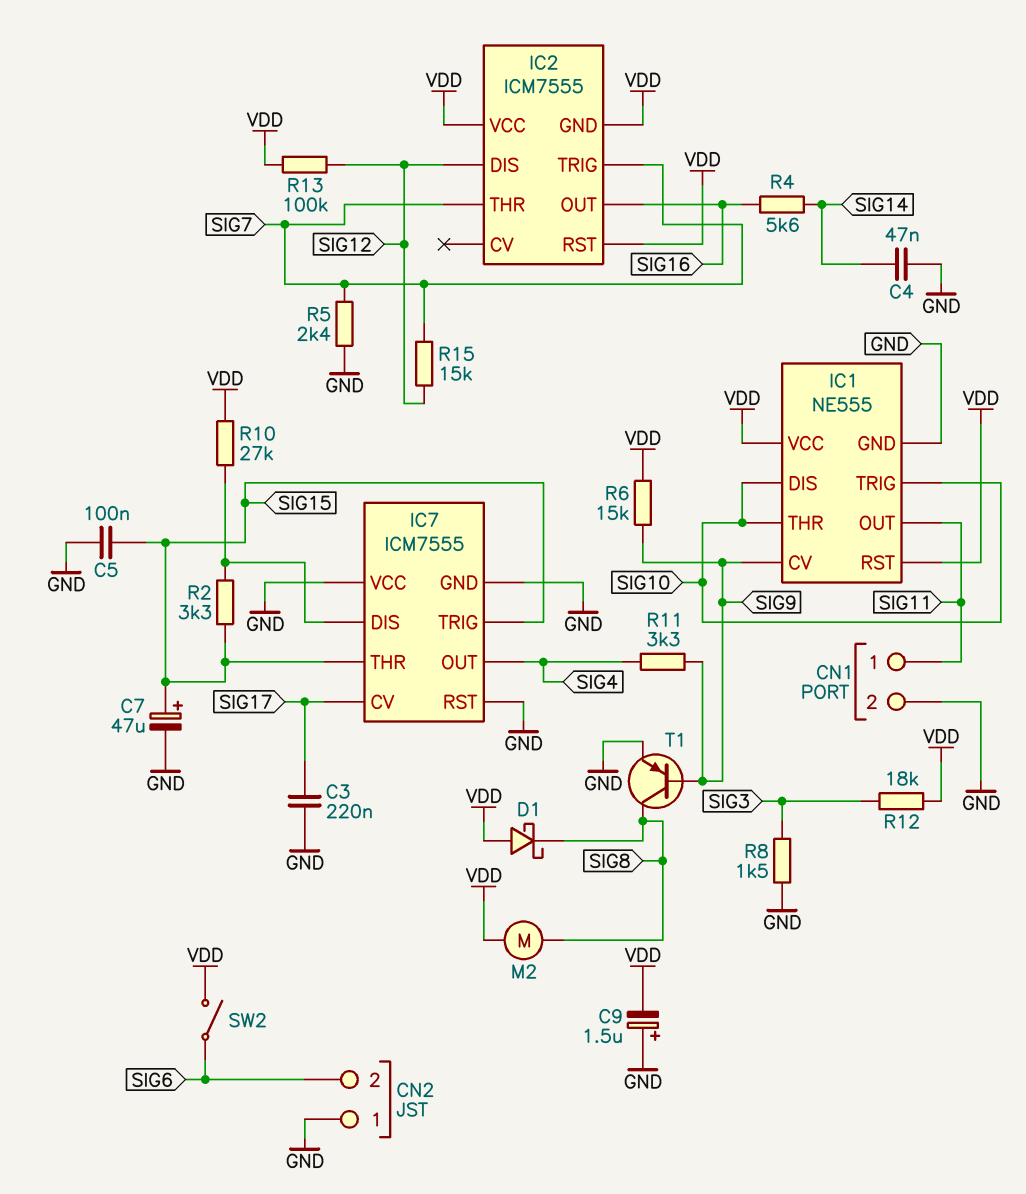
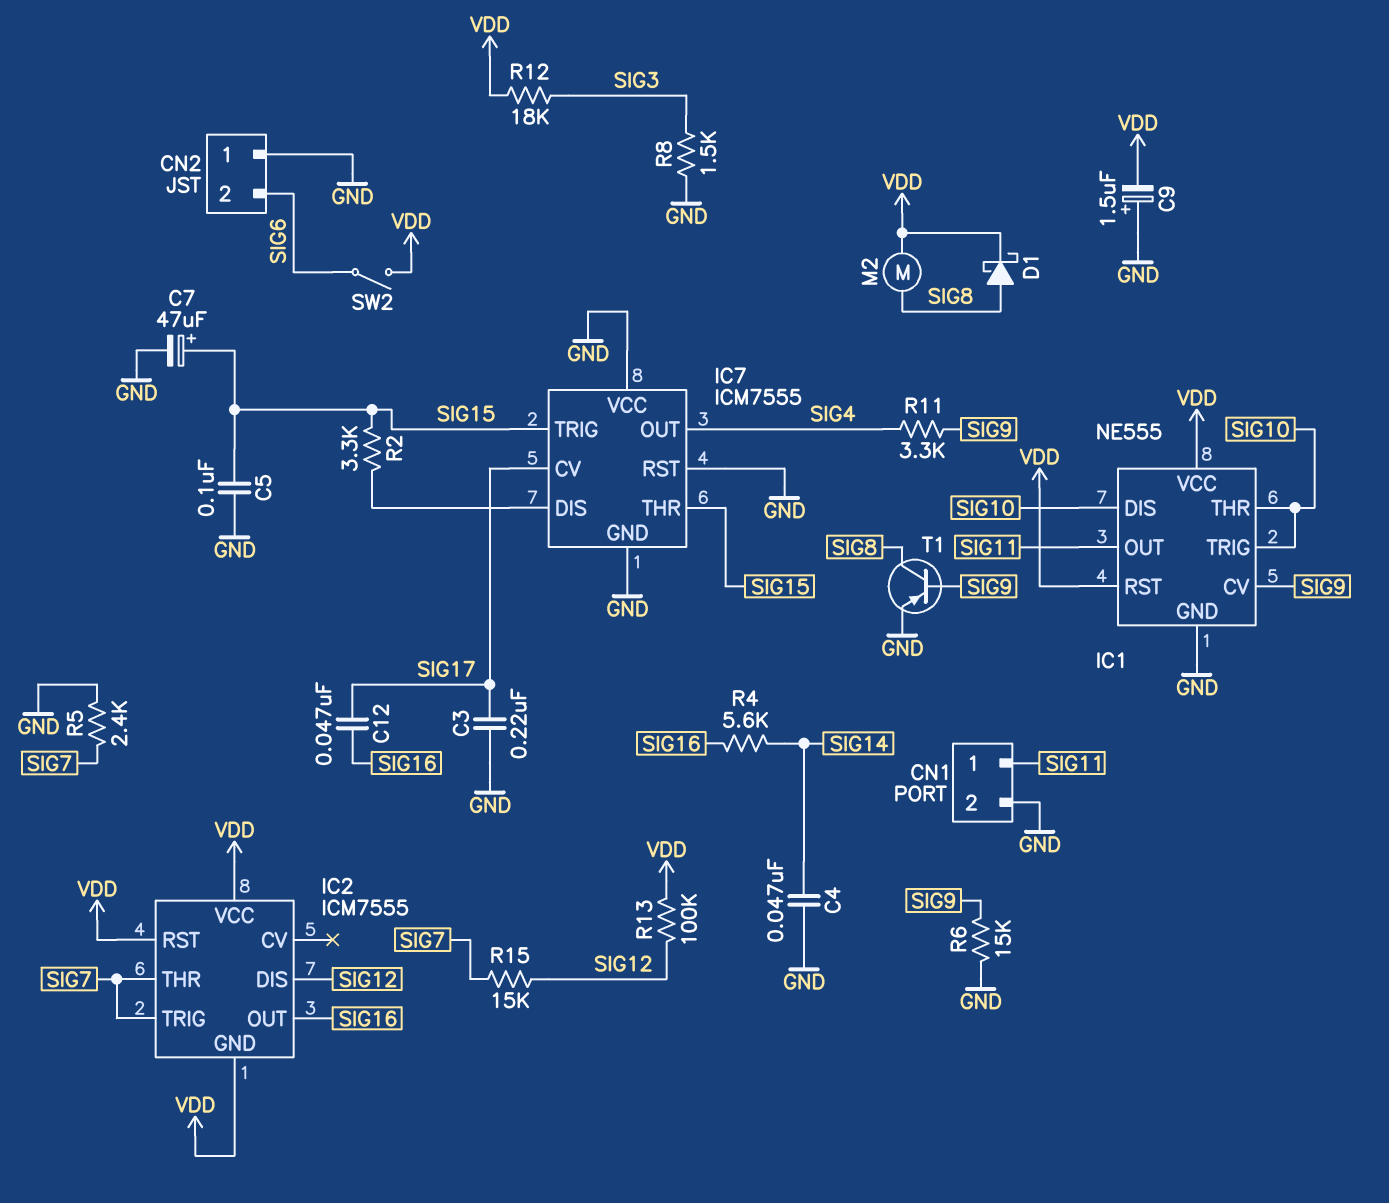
C12: none -> 47nF (SIG16, SIG17)
D1: schottky (A VDD, K SIG8) -> schottky (A SIG8, K VDD)
R6: 15k (SIG9, VDD) -> 15k (GND, SIG9)
R10: 27k (IC7/DIS, VDD) -> none

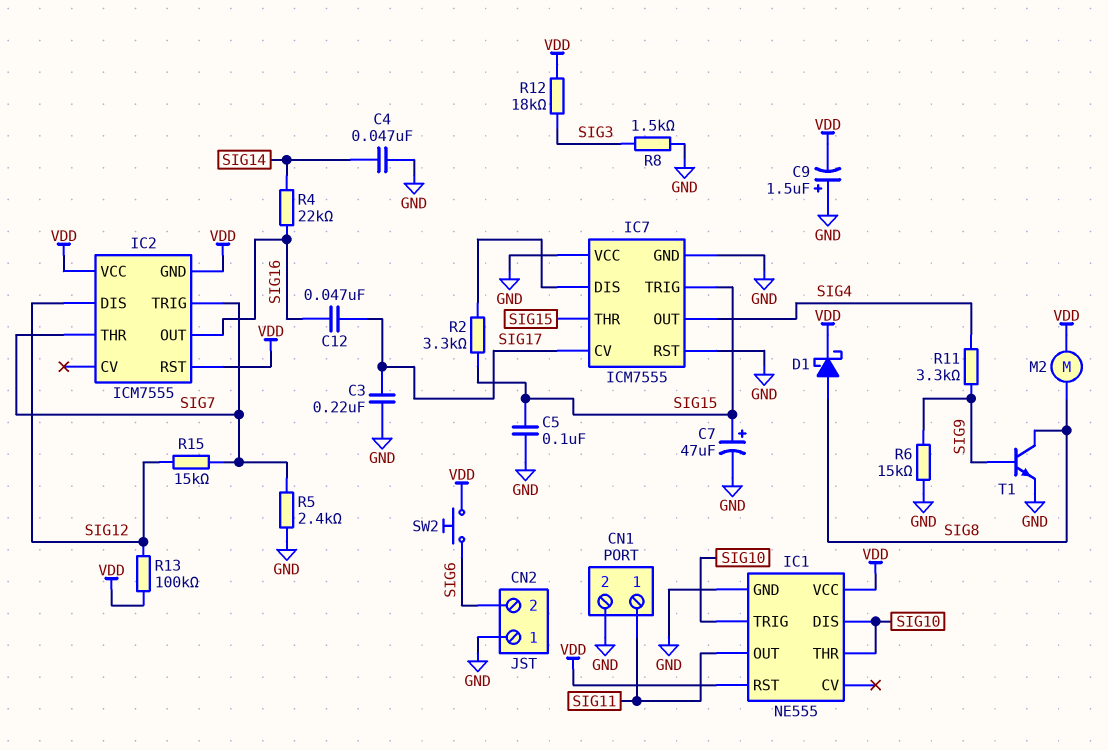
IC1 pin CV: SIG9 -> none
R4: 5.6k (SIG14, SIG16) -> 22k (SIG14, SIG16)
SW2: switch (SIG6, VDD) -> button (SIG6, VDD)
T1: PNP (B SIG9, C SIG8, E GND) -> NPN (B SIG9, C SIG8, E GND)

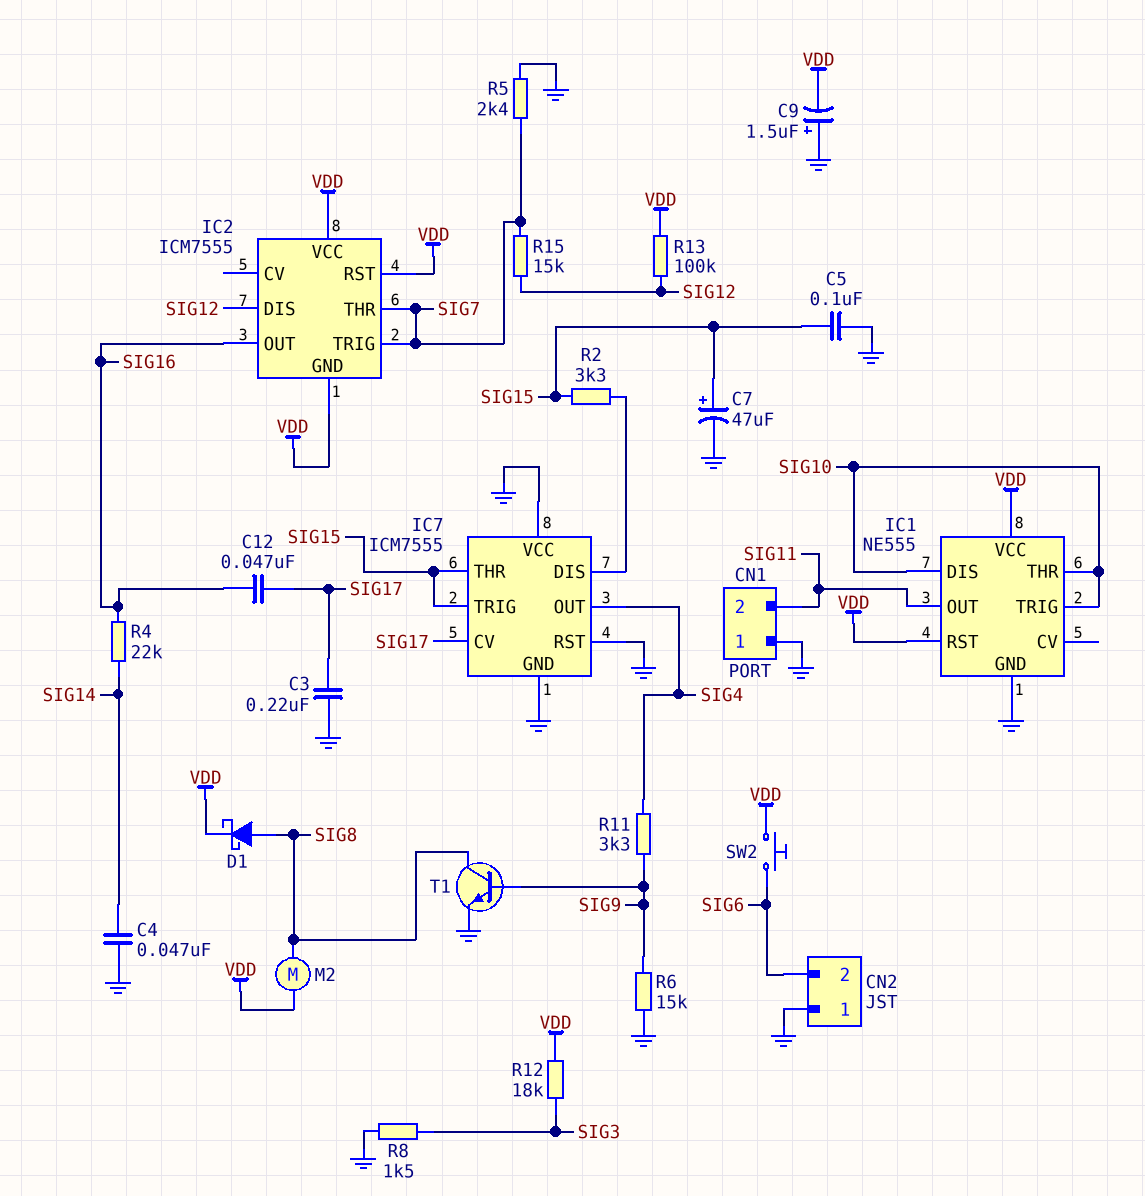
CN1 pin 1: SIG11 -> GND
CN1 pin 2: GND -> SIG11

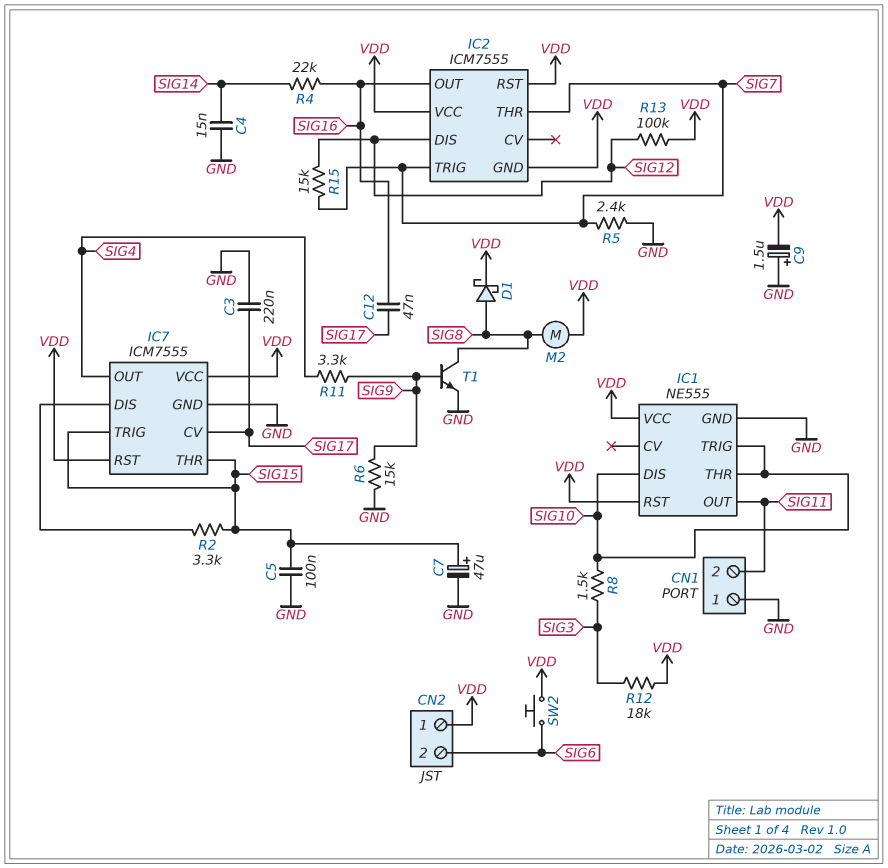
C4: 47nF (GND, SIG14) -> 15nF (GND, SIG14)
CN2 pin 1: GND -> VDD
IC7 pin RST: GND -> VDD
IC7 pin VCC: GND -> VDD
R8: 1.5k (GND, SIG3) -> 1.5k (SIG3, SIG10)

